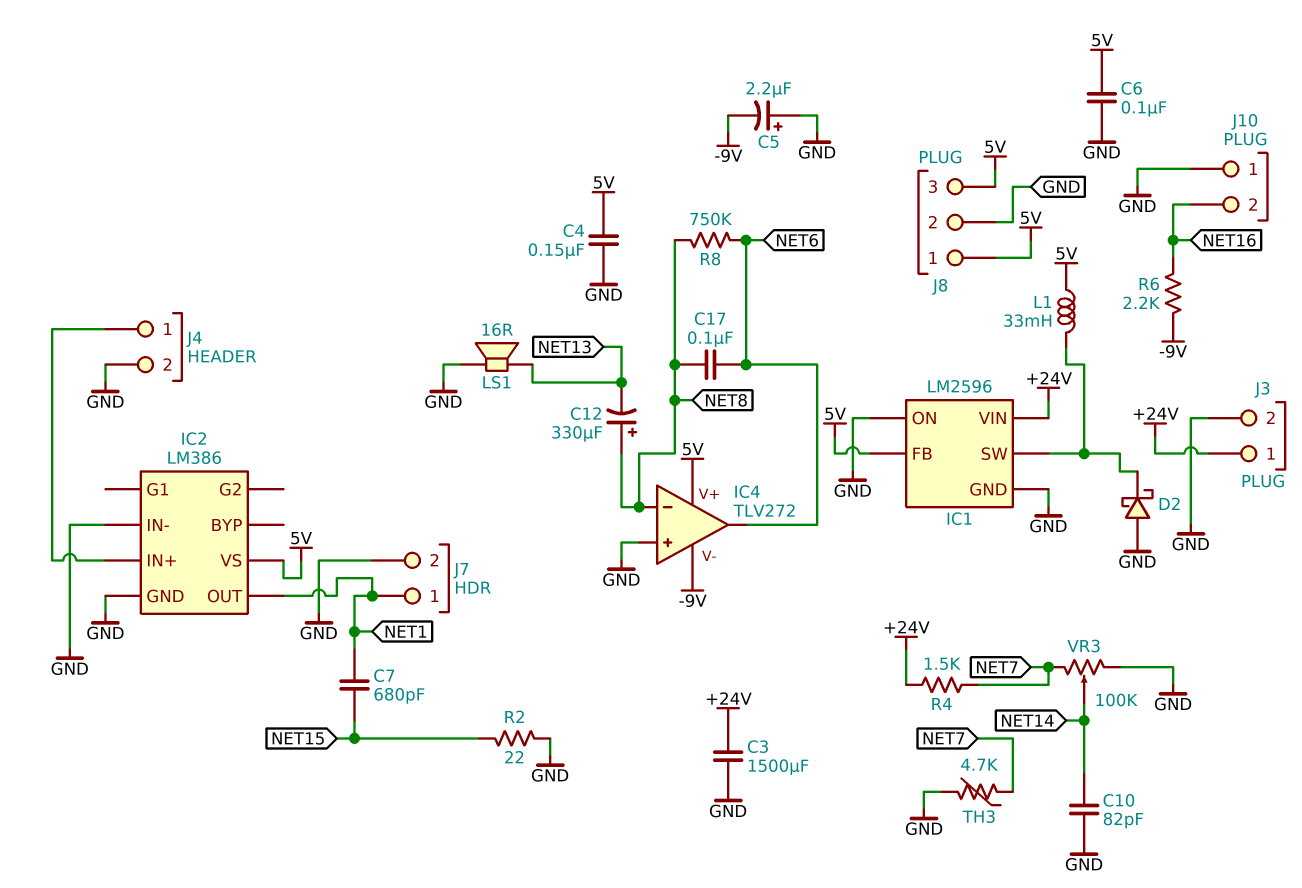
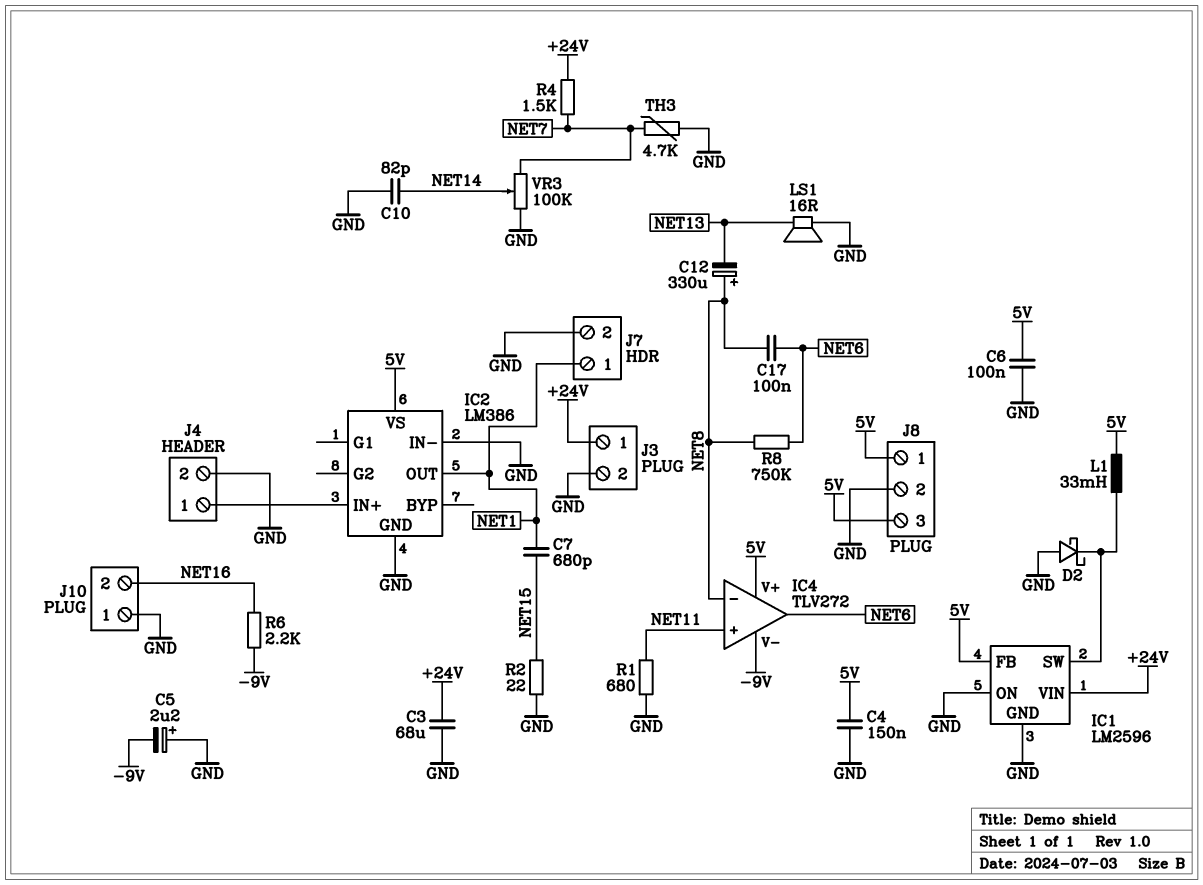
C3: 1500uF (+24V, GND) -> 68uF (+24V, GND)
IC4 pin in+: GND -> NET11
R1: none -> 680 (GND, NET11)

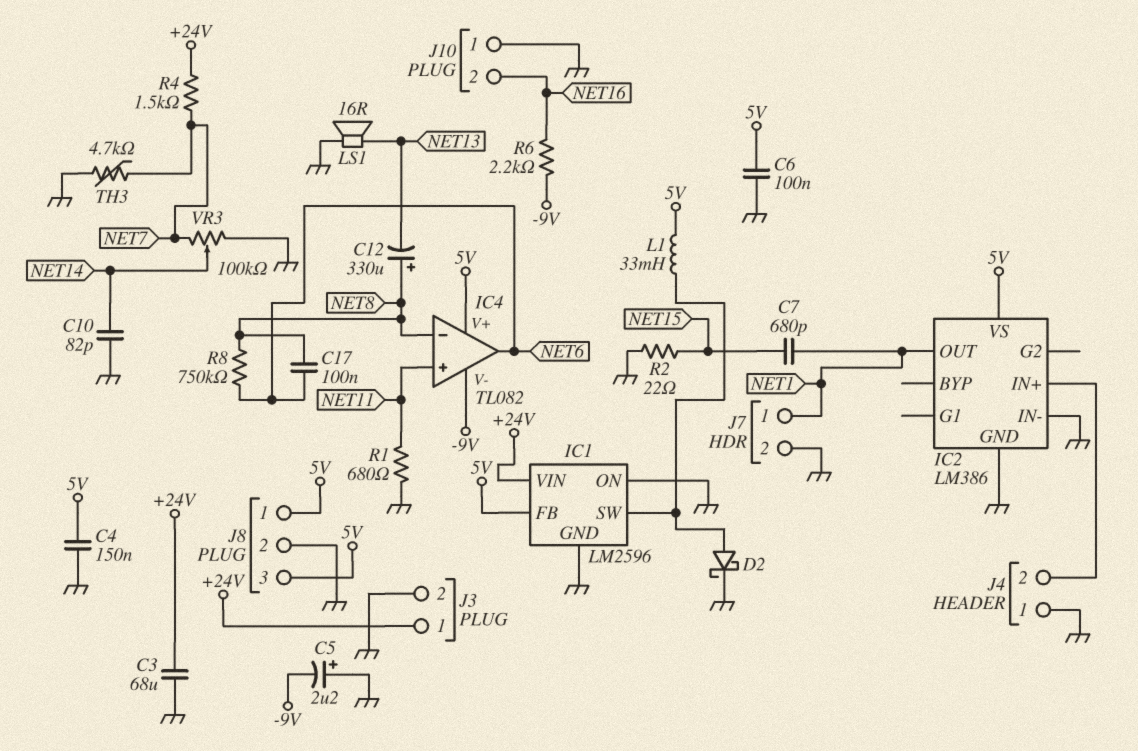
D2: schottky (A GND, K IC1/SW) -> schottky (A IC1/SW, K GND)
IC4: TLV272 -> TL082
J4 pin 1: IC2/IN+ -> GND
J4 pin 2: GND -> IC2/IN+

